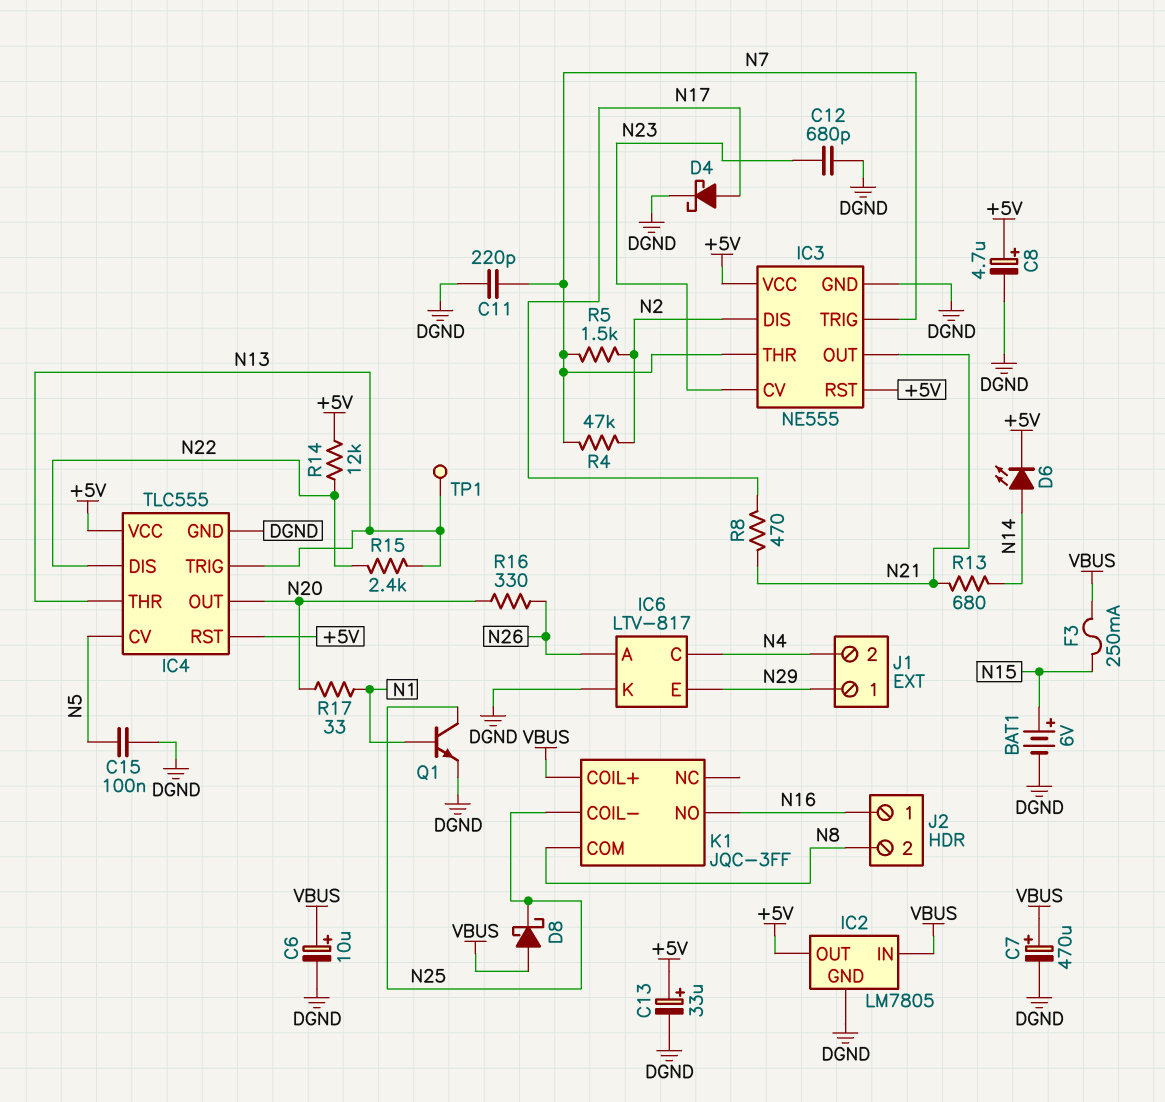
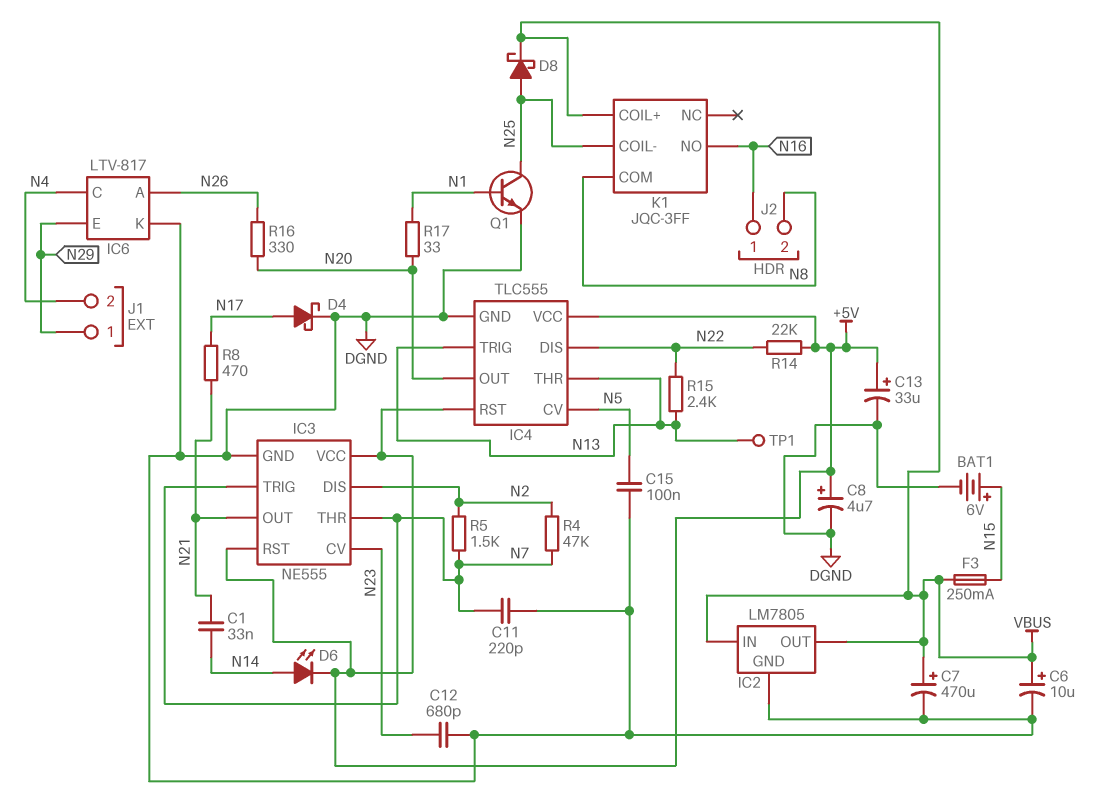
C1: none -> 33nF (N14, N21)
D8: schottky (A VBUS, K N25) -> schottky (A N25, K VBUS)
IC2 pin OUT: +5V -> VBUS
R13: 680 (N14, N21) -> none
R14: 12k (+5V, N22) -> 22k (+5V, N22)

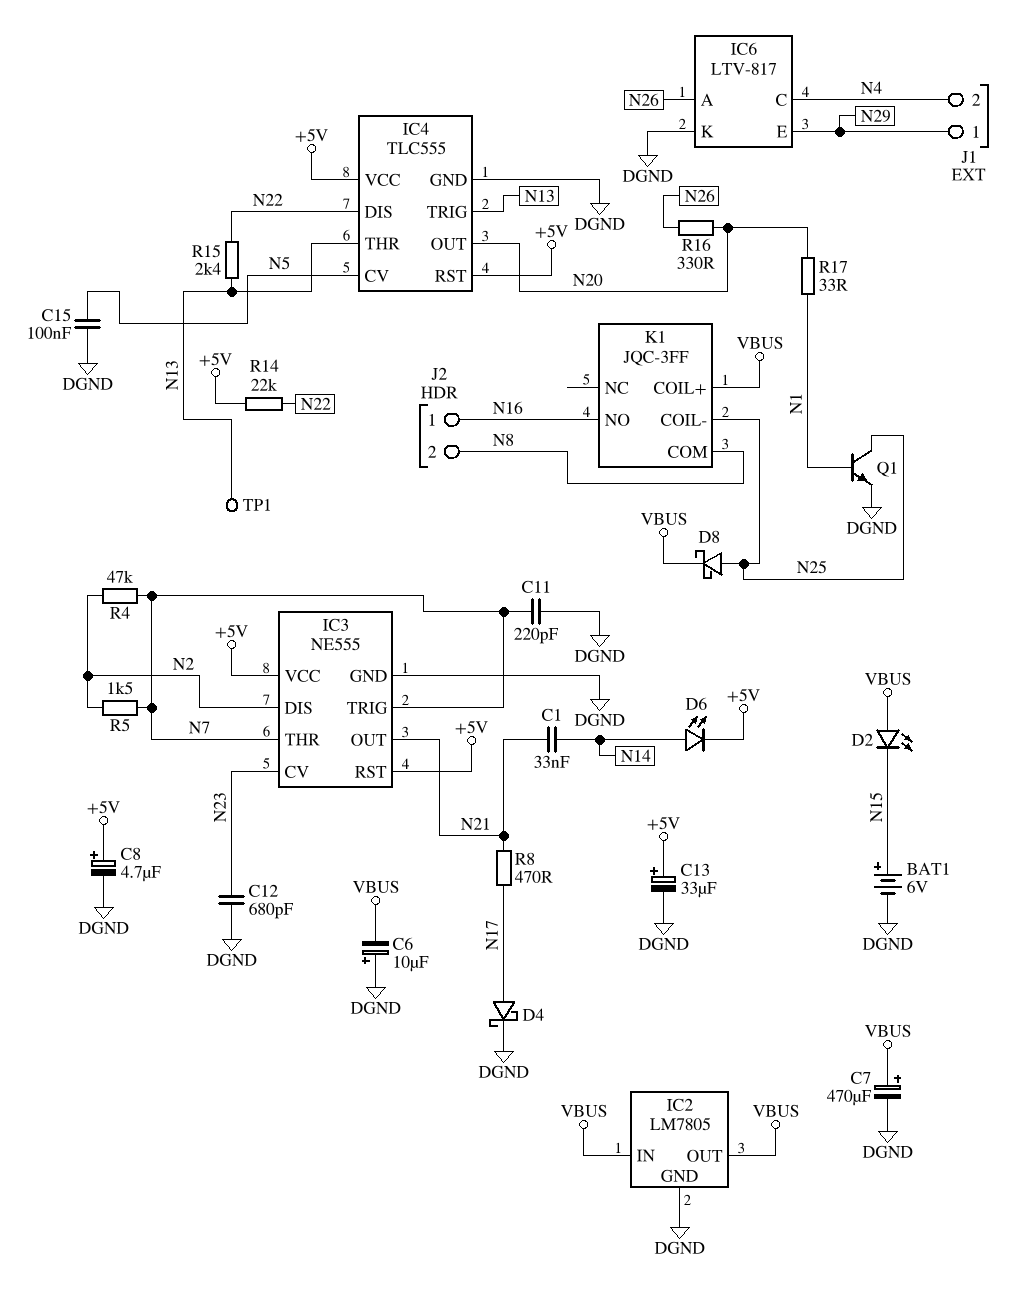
C6: 10uF (plus VBUS, minus DGND) -> 10uF (plus DGND, minus VBUS)
D2: none -> LED (A VBUS, K N15)
F3: 250mA (N15, VBUS) -> none

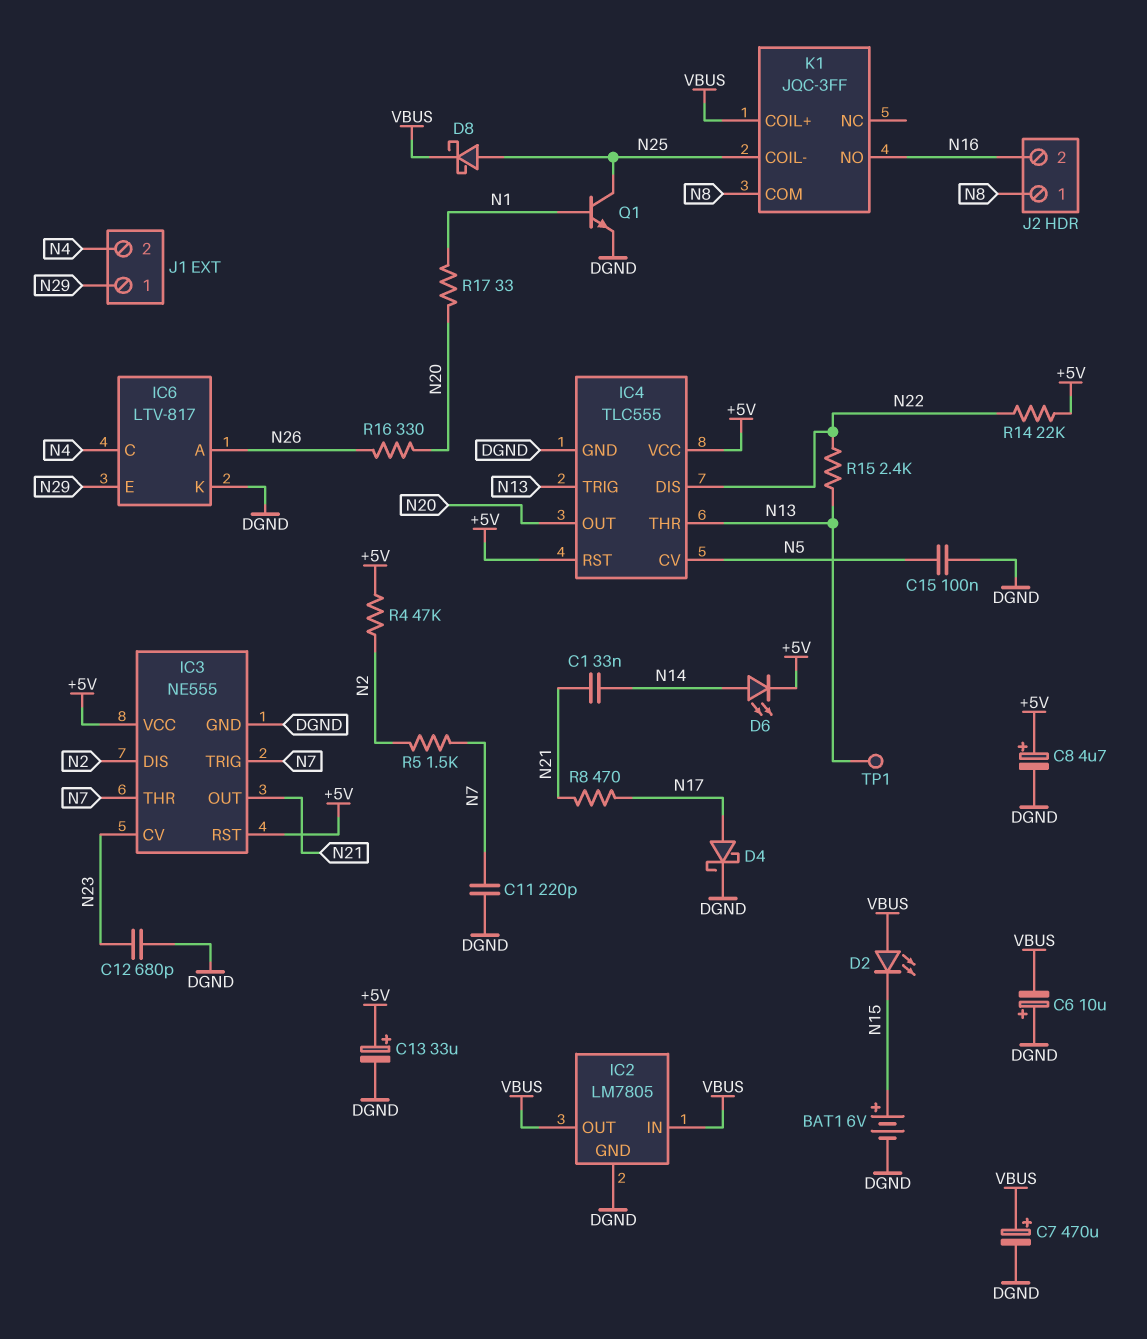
J2 pin 1: N16 -> N8
J2 pin 2: N8 -> N16
R4: 47k (N2, N7) -> 47k (+5V, N2)

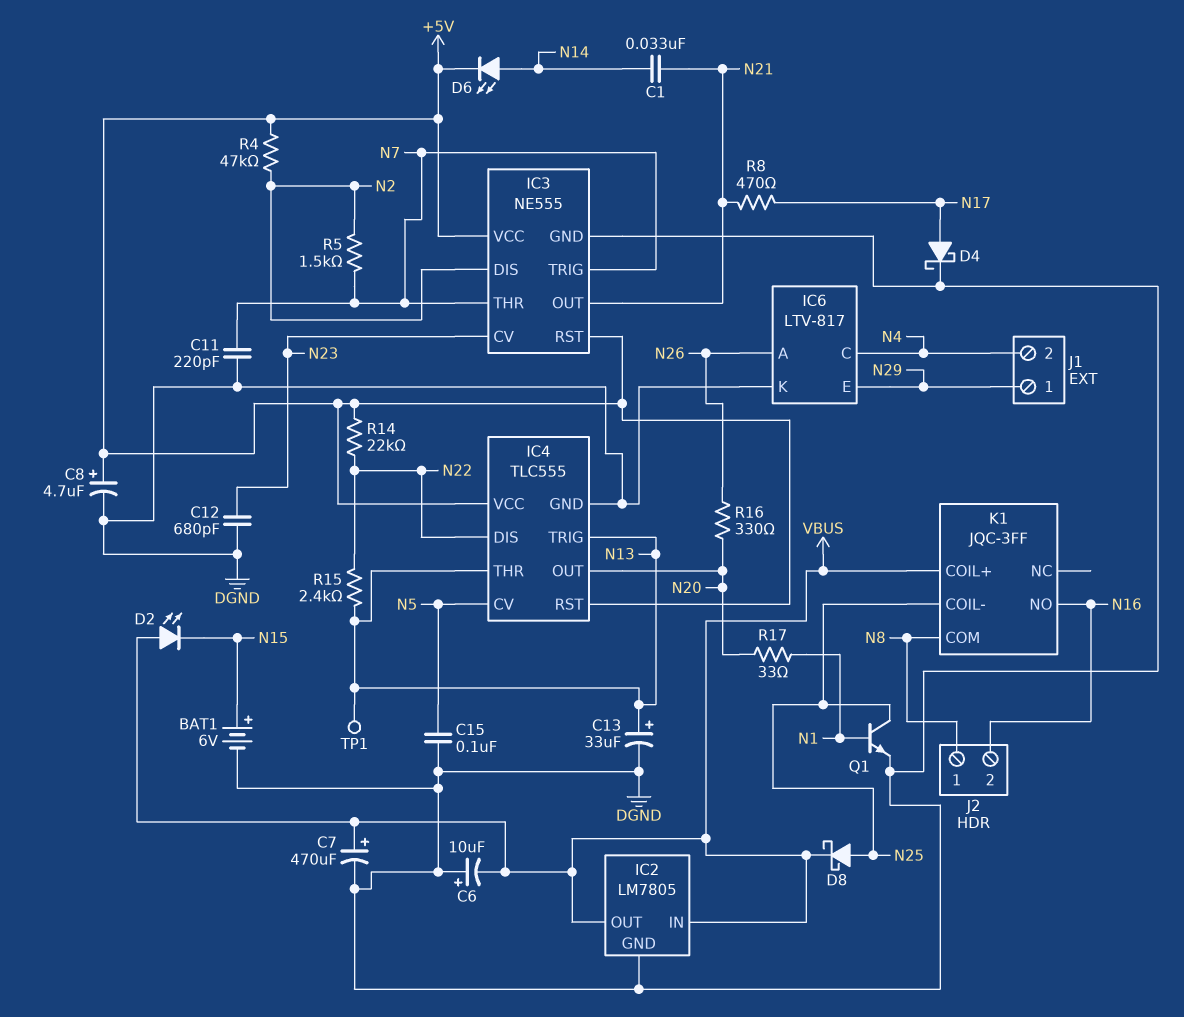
C13: 33uF (plus +5V, minus DGND) -> 33uF (plus N13, minus DGND)

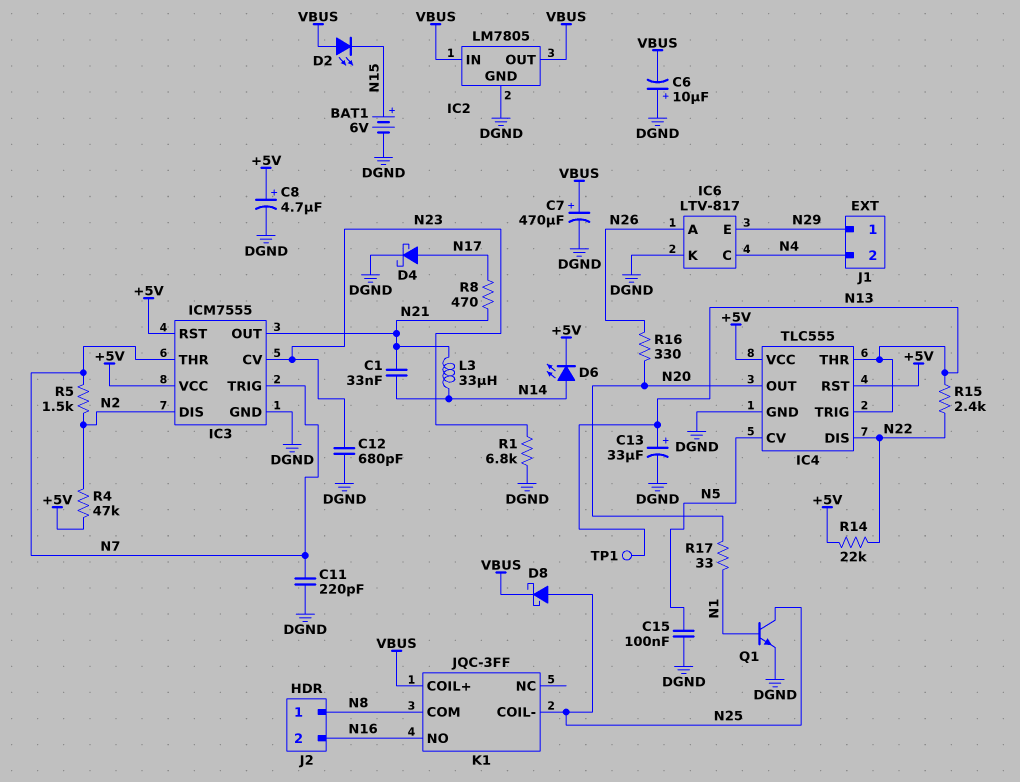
IC3: NE555 -> ICM7555
L3: none -> 33uH (N14, N21)
R1: none -> 6.8k (DGND, N23)

